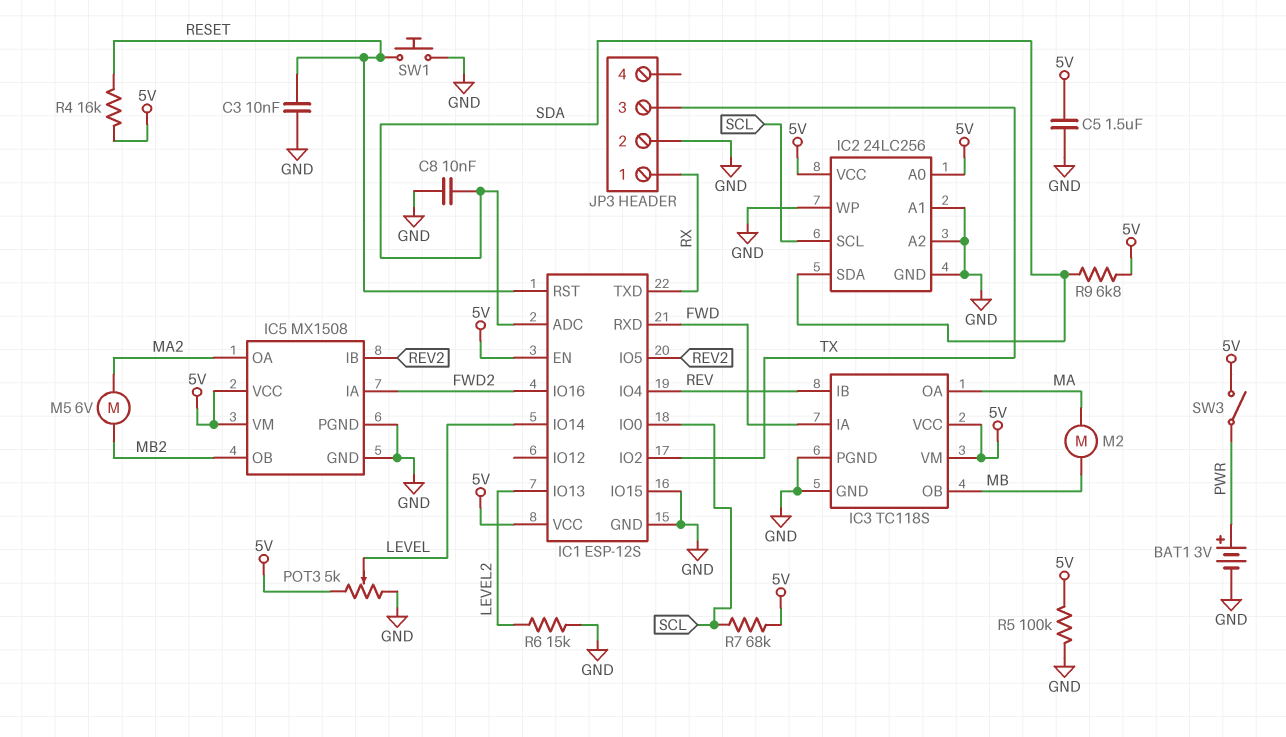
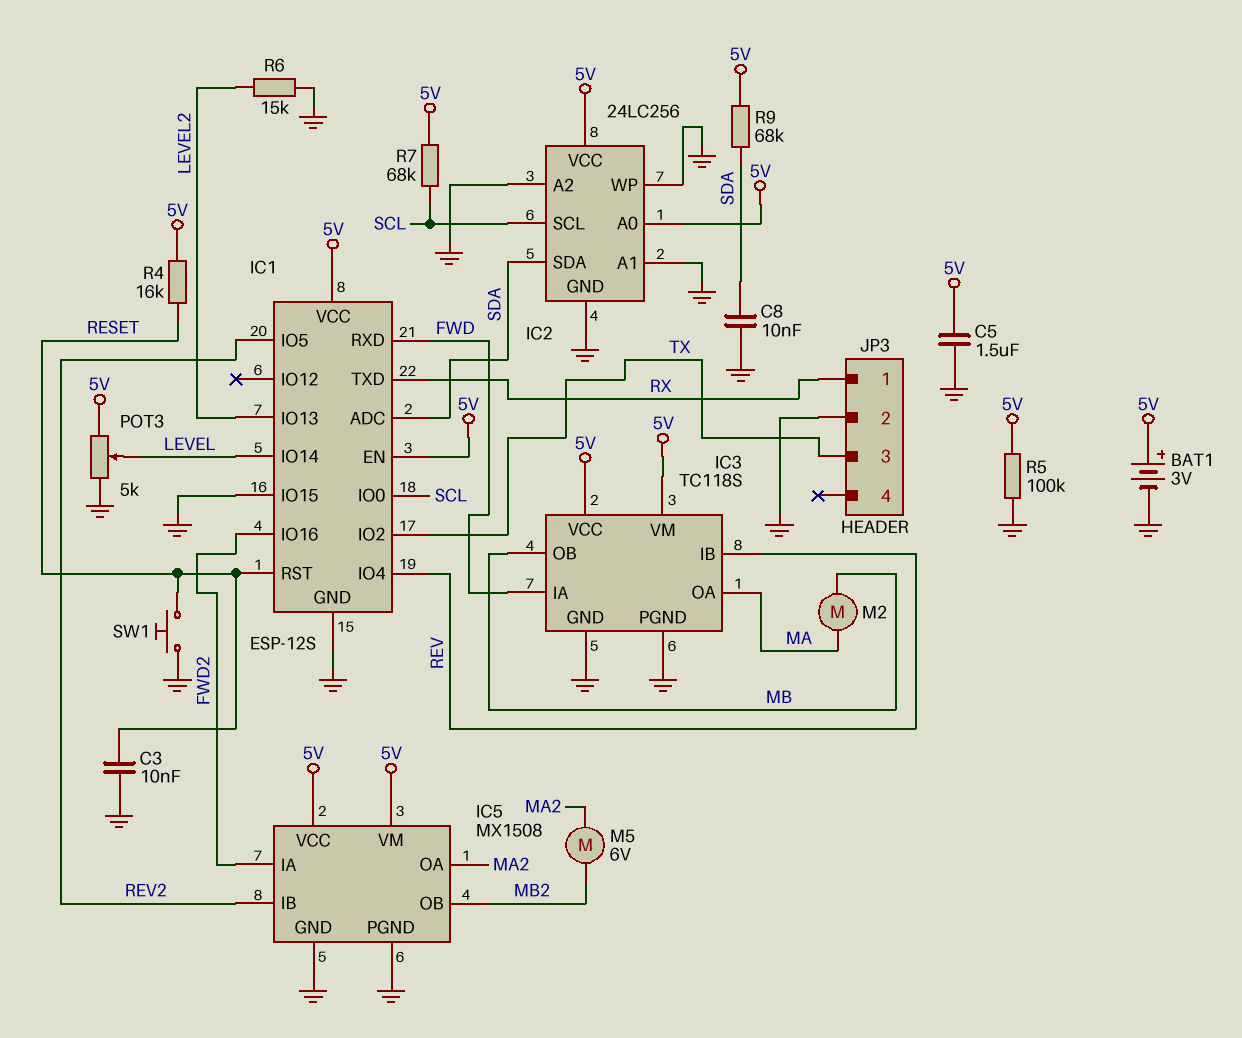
BAT1: 3V (plus PWR, minus GND) -> 3V (plus 5V, minus GND)
R9: 6.8k (5V, SDA) -> 68k (5V, SDA)
SW3: switch (5V, PWR) -> none

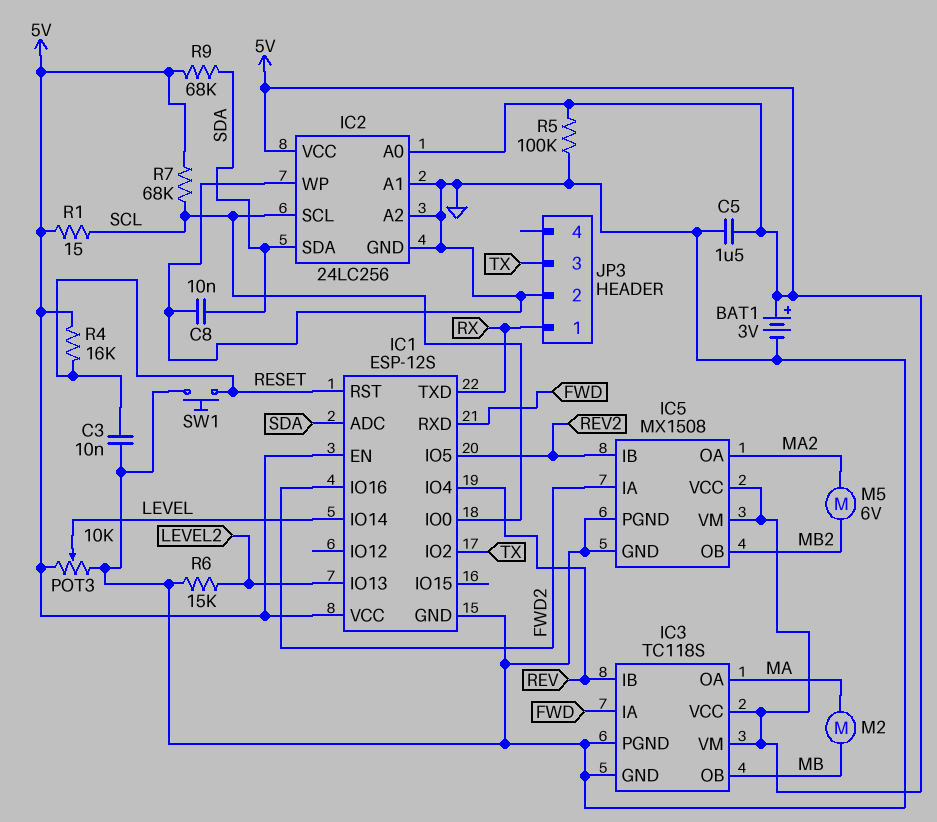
IC1 pin IO15: GND -> none
POT3: 5k (5V, GND, wiper LEVEL) -> 10k (5V, GND, wiper LEVEL)
R1: none -> 15 (5V, SCL)

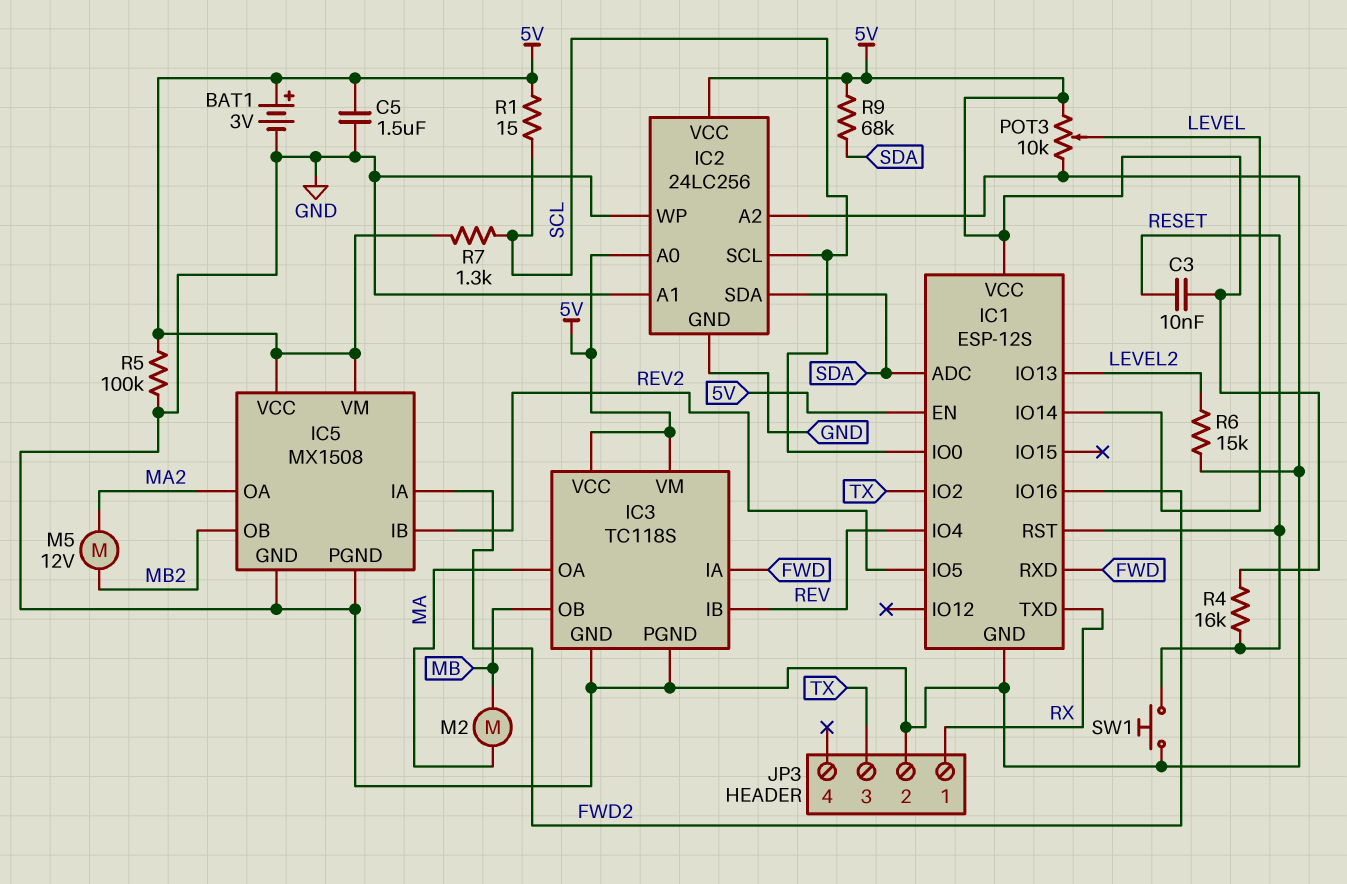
C3: 10nF (GND, RESET) -> 10nF (5V, RESET)
C8: 10nF (GND, SDA) -> none
M5: motor 6V (MA2, MB2) -> motor 12V (MA2, MB2)
R7: 68k (5V, SCL) -> 1.3k (5V, SCL)

